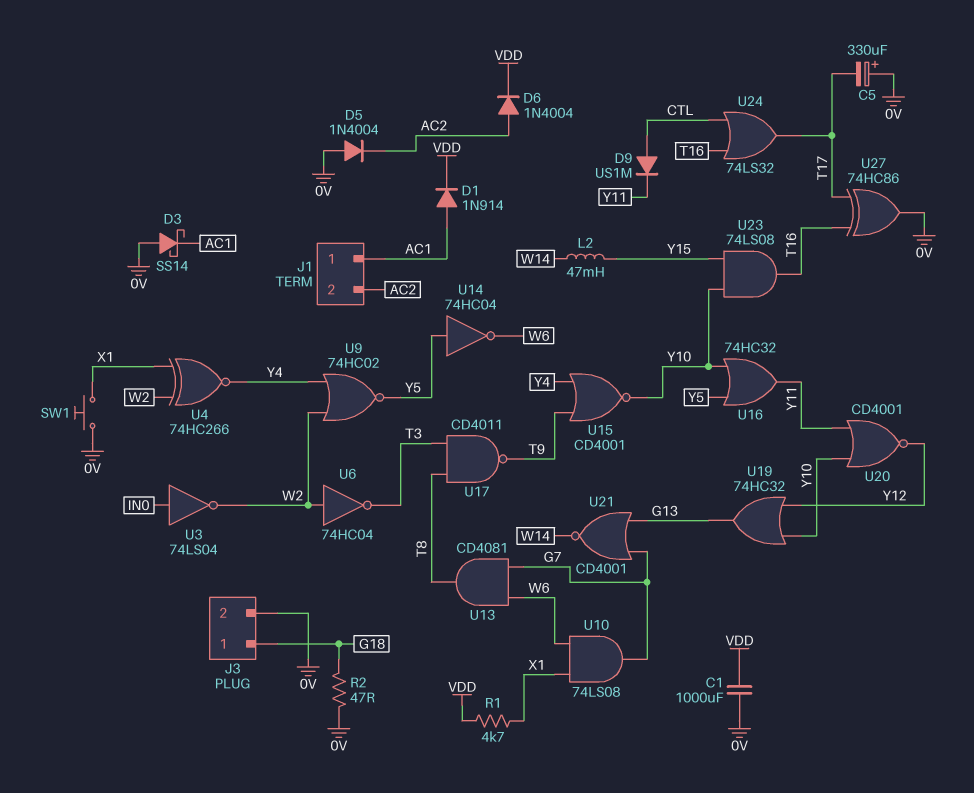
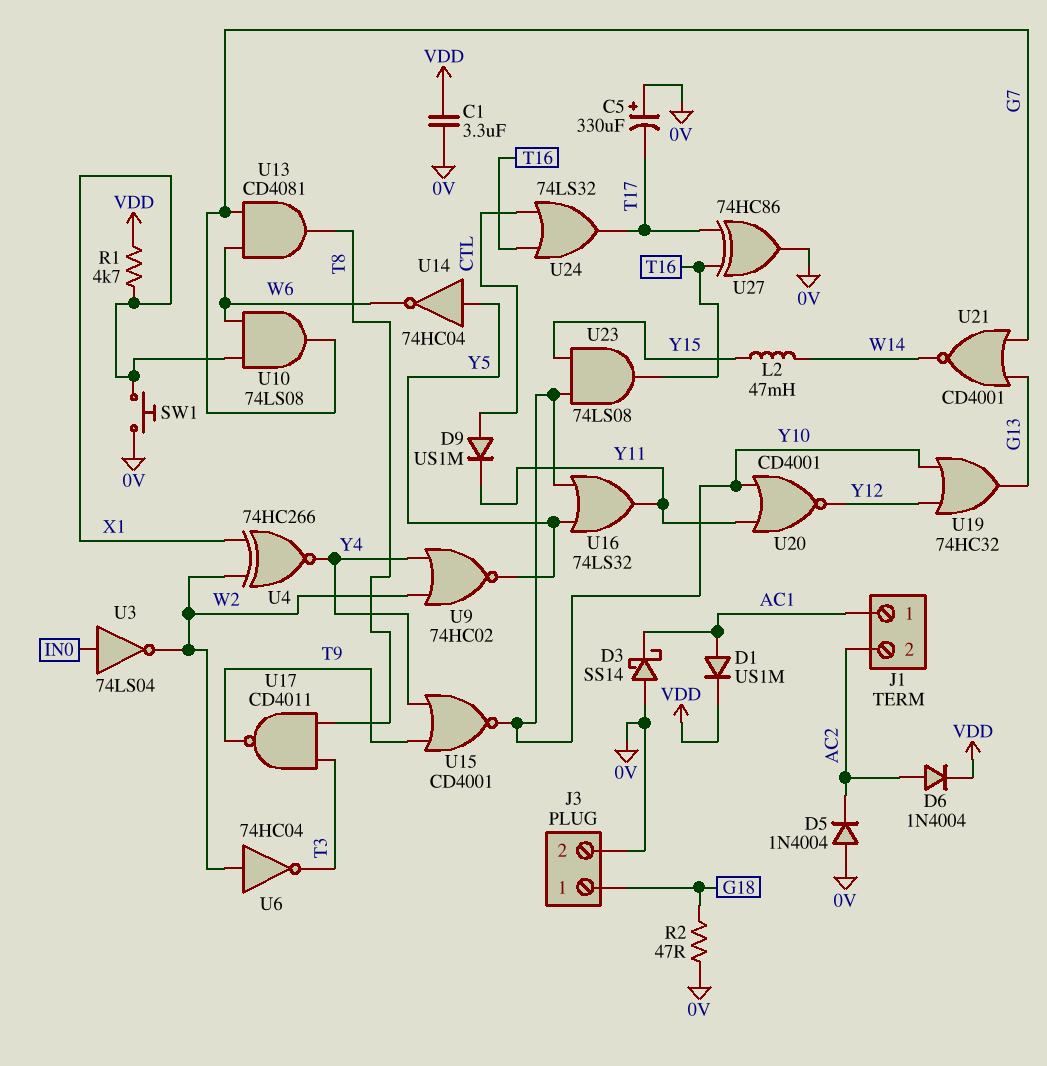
C1: 1000uF (0V, VDD) -> 3.3uF (0V, VDD)
D1: diode 1N914 (A AC1, K VDD) -> diode US1M (A AC1, K VDD)
U16: OR 74HC32 (in Y5, in Y10, out Y11) -> OR 74LS32 (in Y5, in Y10, out Y11)

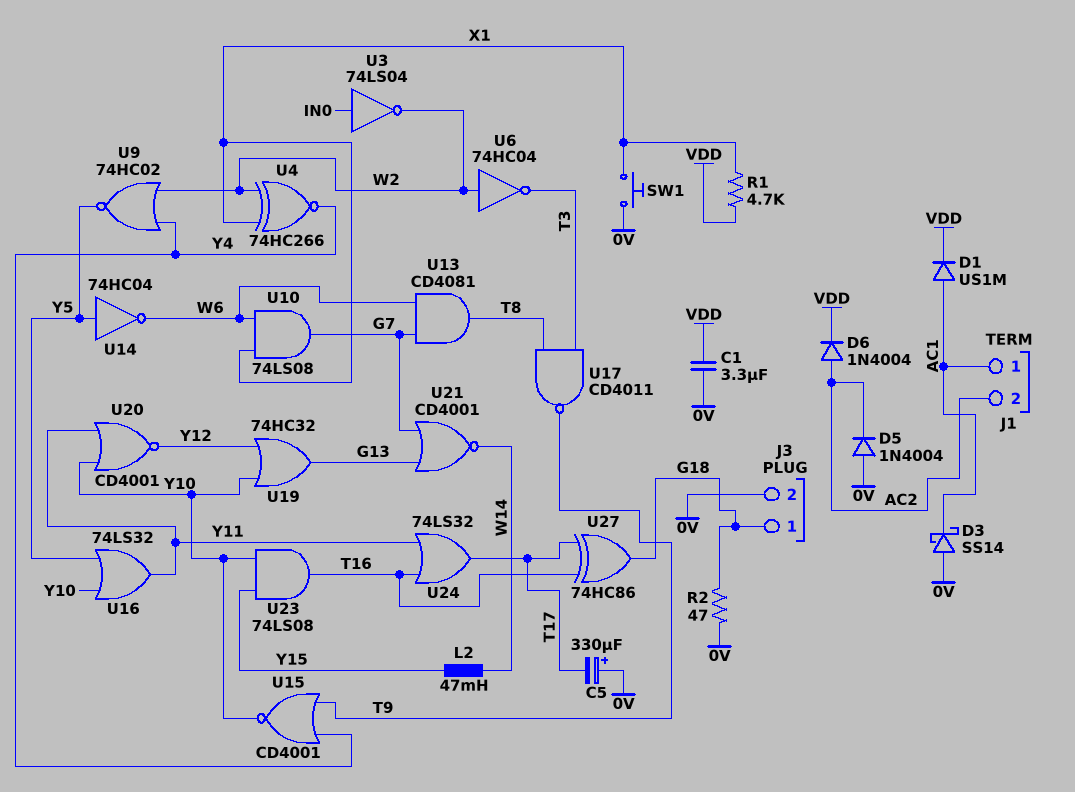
D9: diode US1M (A CTL, K Y11) -> none
U24: OR 74LS32 (in CTL, in T16, out T17) -> OR 74LS32 (in T16, in Y11, out T17)
U27: XOR 74HC86 (in T16, in T17, out 0V) -> XOR 74HC86 (in T16, in T17, out G18)

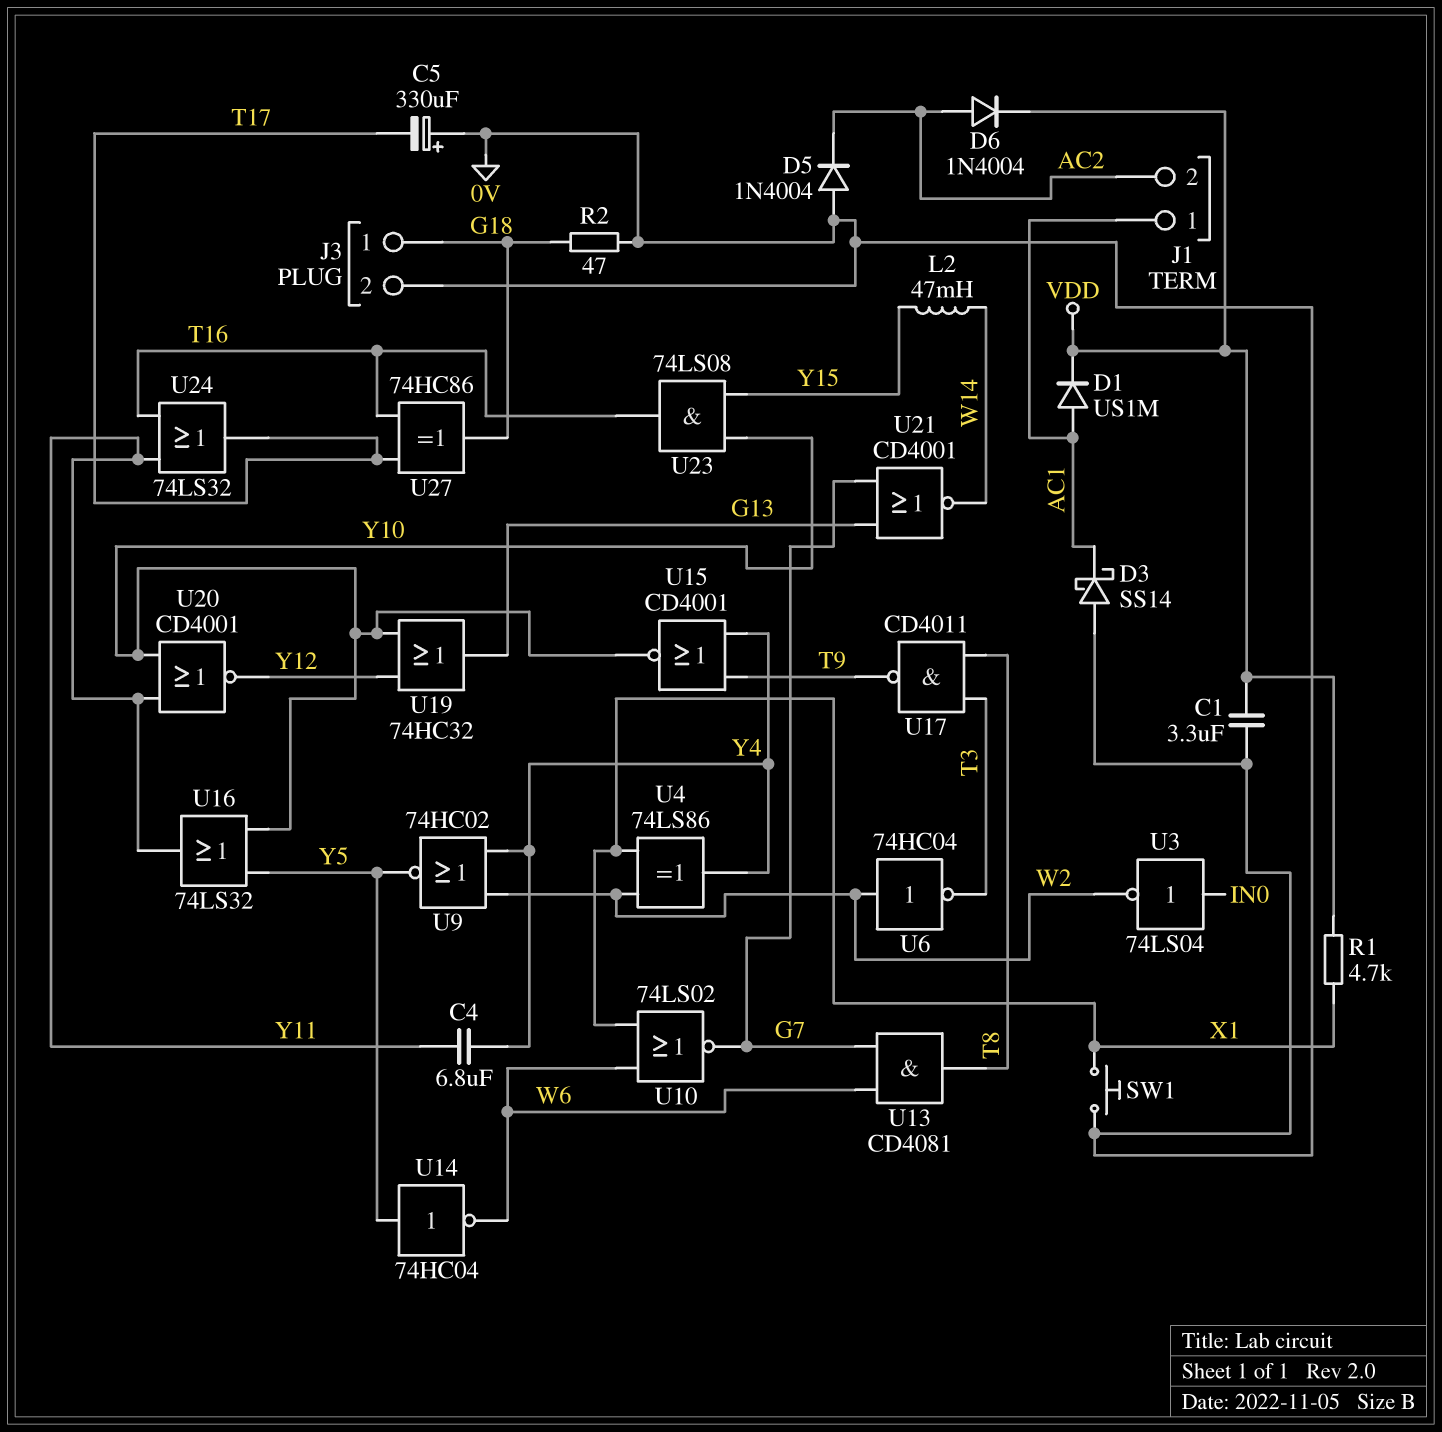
C4: none -> 6.8uF (Y4, Y11)
U4: XNOR 74HC266 (in W2, in X1, out Y4) -> XOR 74LS86 (in W2, in X1, out Y4)
U10: AND 74LS08 (in W6, in X1, out G7) -> NOR 74LS02 (in W6, in X1, out G7)

